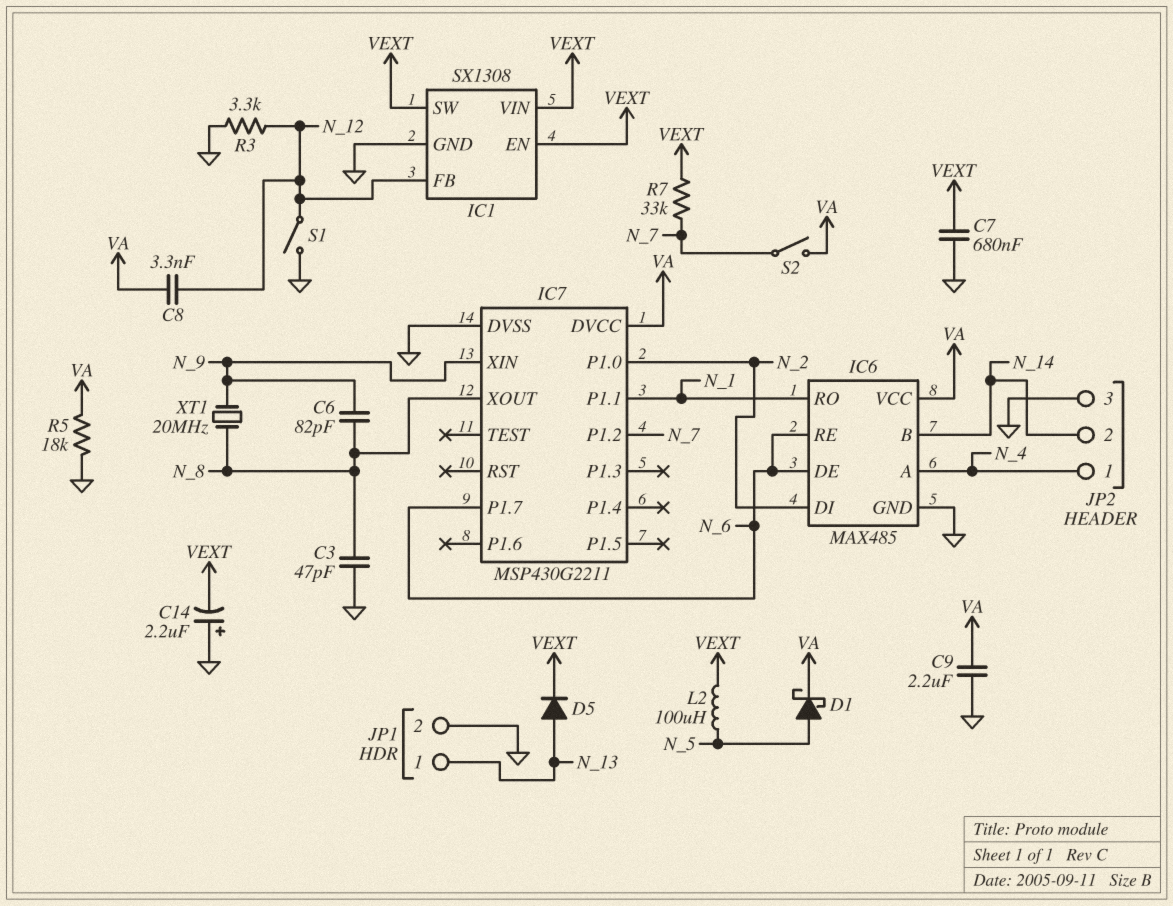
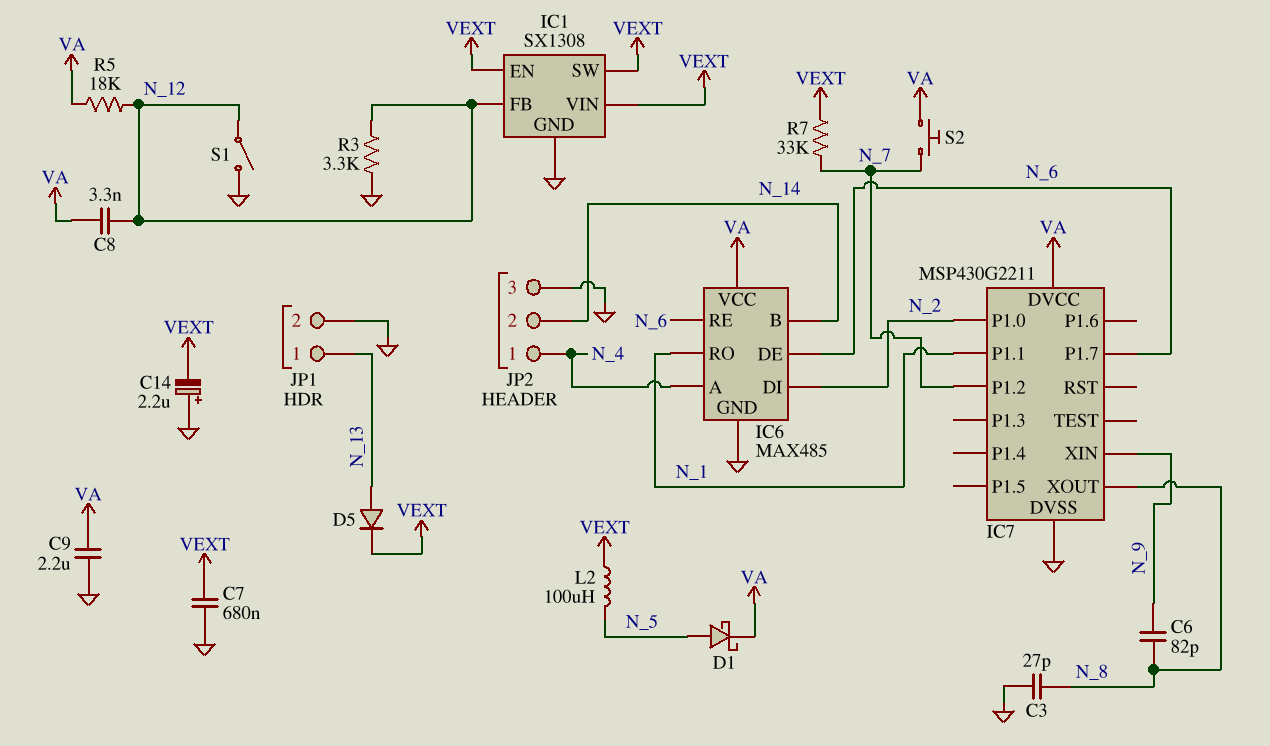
C3: 47pF (GND, N_8) -> 27pF (GND, N_8)
R5: 18k (GND, VA) -> 18k (N_12, VA)
S2: switch (N_7, VA) -> button (N_7, VA)
XT1: 20MHz (N_8, N_9) -> none

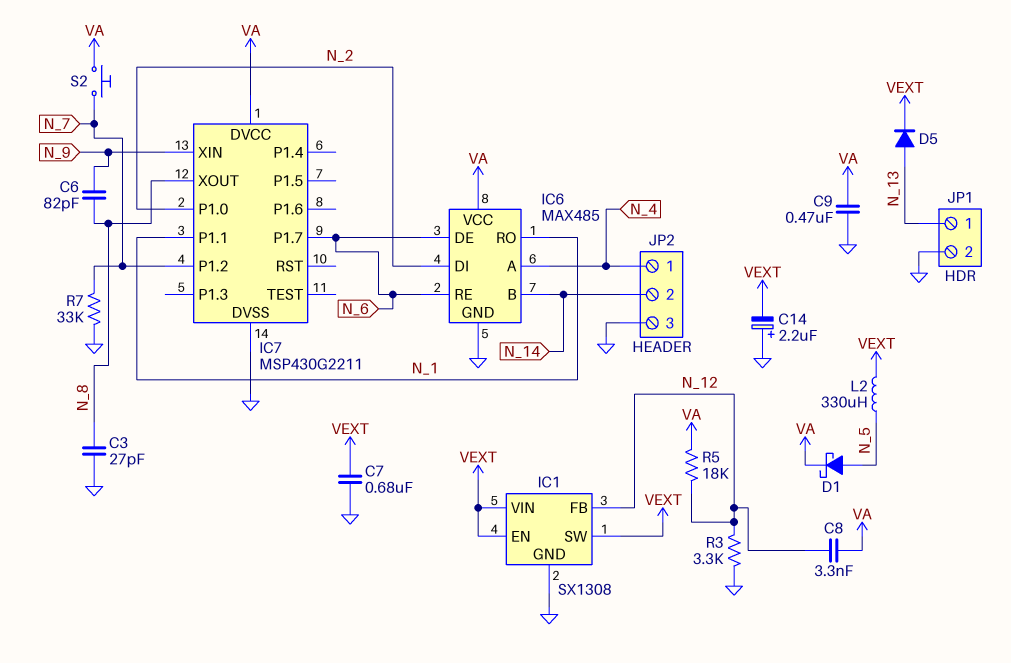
C9: 2.2uF (GND, VA) -> 470nF (GND, VA)
L2: 100uH (N_5, VEXT) -> 330uH (N_5, VEXT)
R7: 33k (N_7, VEXT) -> 33k (GND, N_7)
S1: switch (GND, N_12) -> none

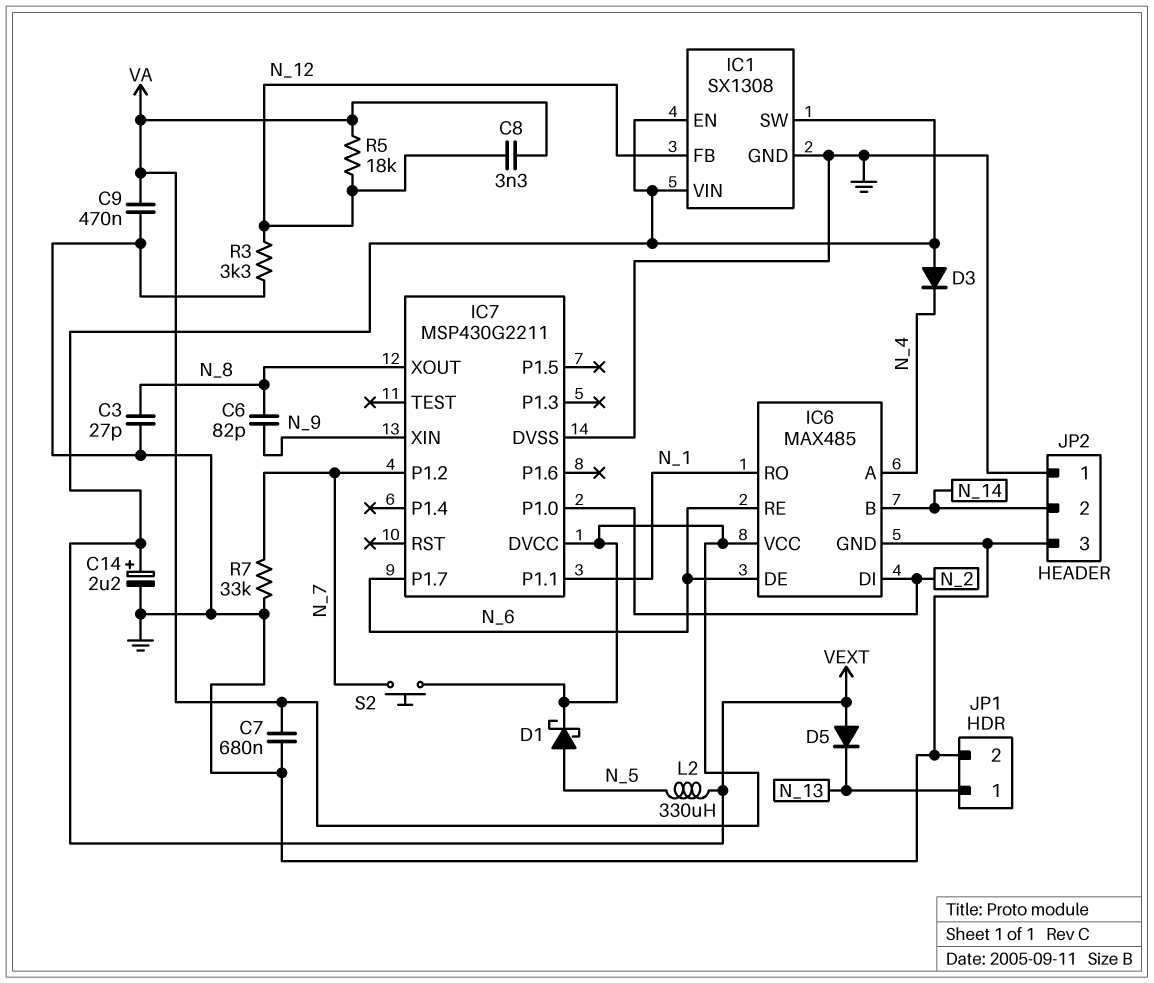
C7: 680nF (GND, VEXT) -> 680nF (GND, VA)
C14: 2.2uF (plus GND, minus VEXT) -> 2.2uF (plus VEXT, minus GND)
D3: none -> diode (A VEXT, K N_4)
D5: diode (A N_13, K VEXT) -> diode (A VEXT, K N_13)
JP2 pin 1: N_4 -> GND

